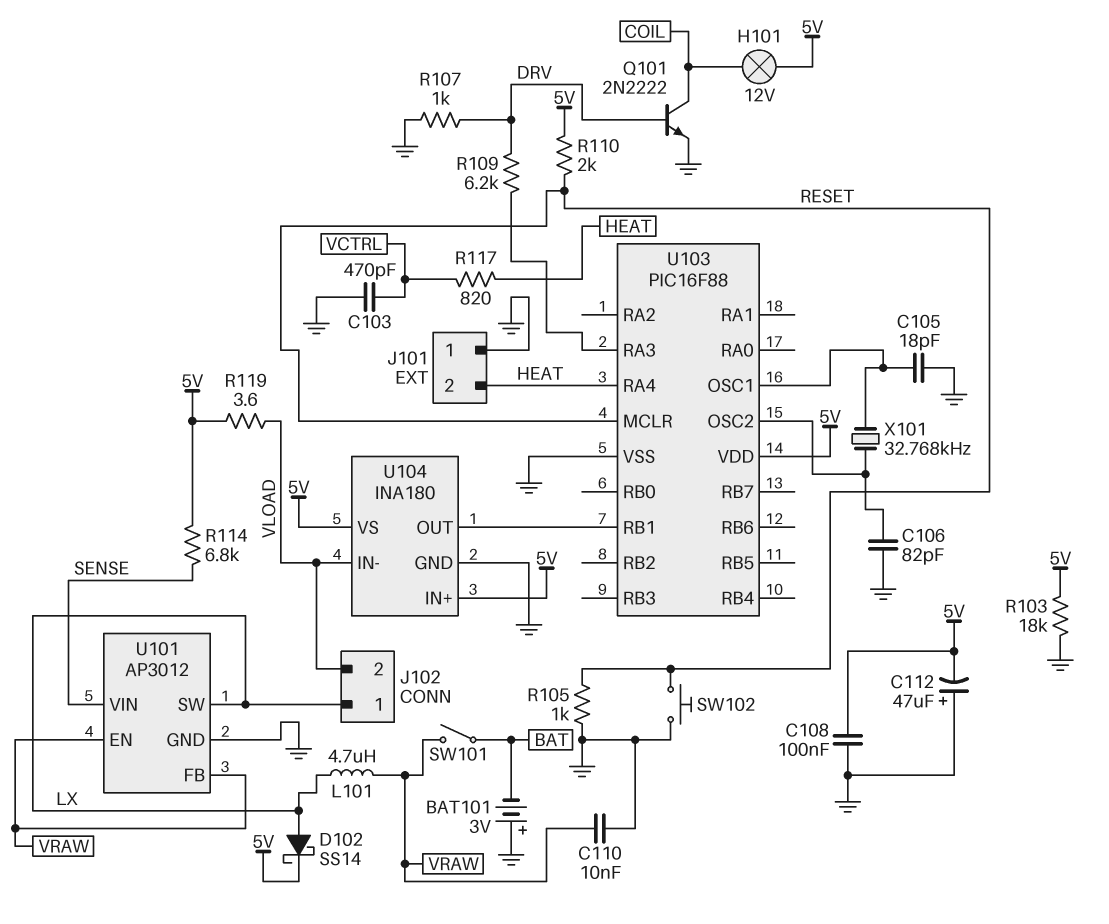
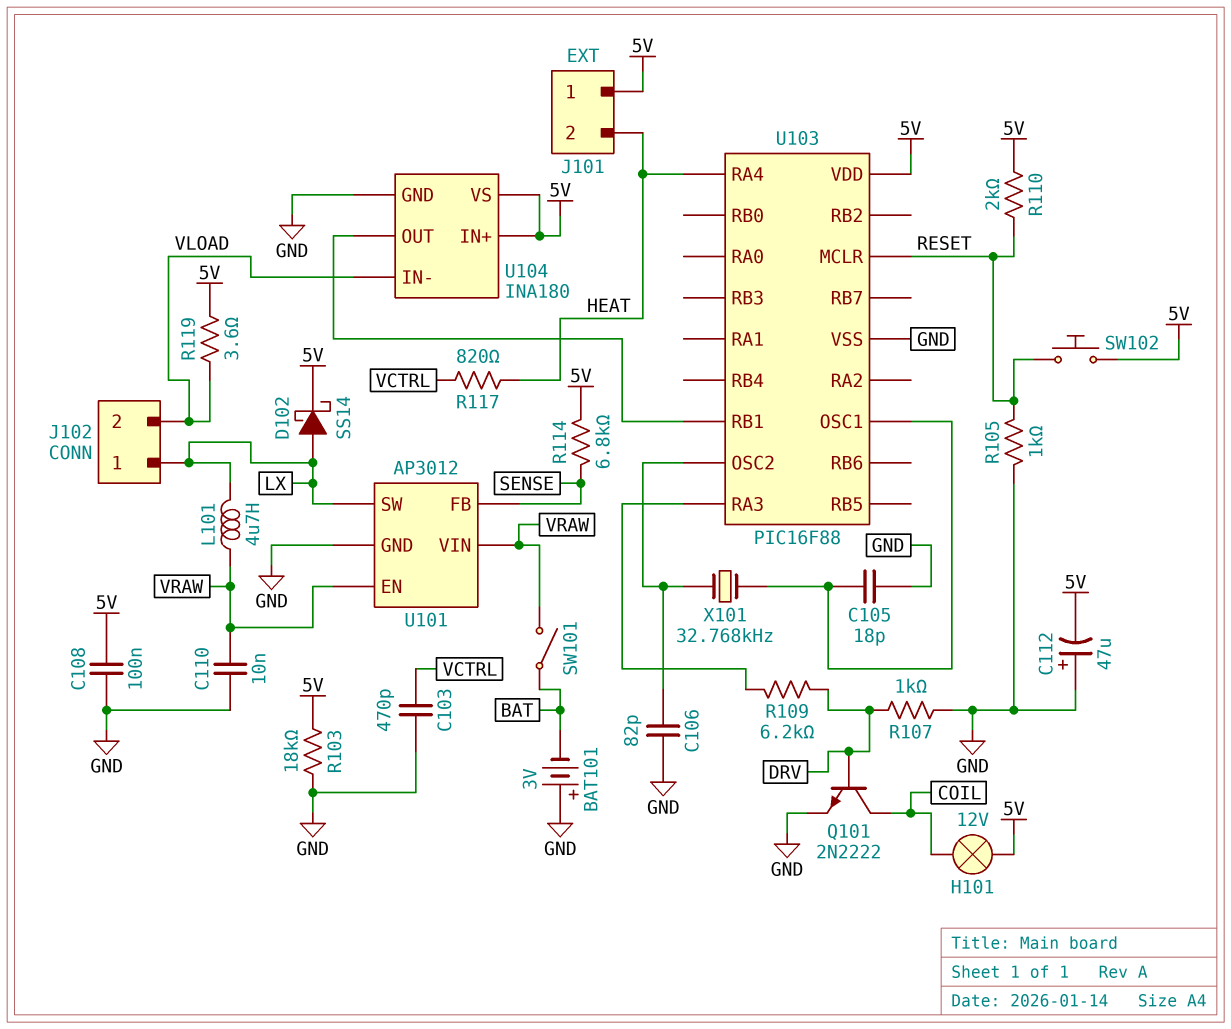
J101 pin 1: GND -> 5V
SW102: button (GND, RESET) -> button (5V, RESET)
U101 pin FB: VRAW -> SENSE
U101 pin VIN: SENSE -> VRAW

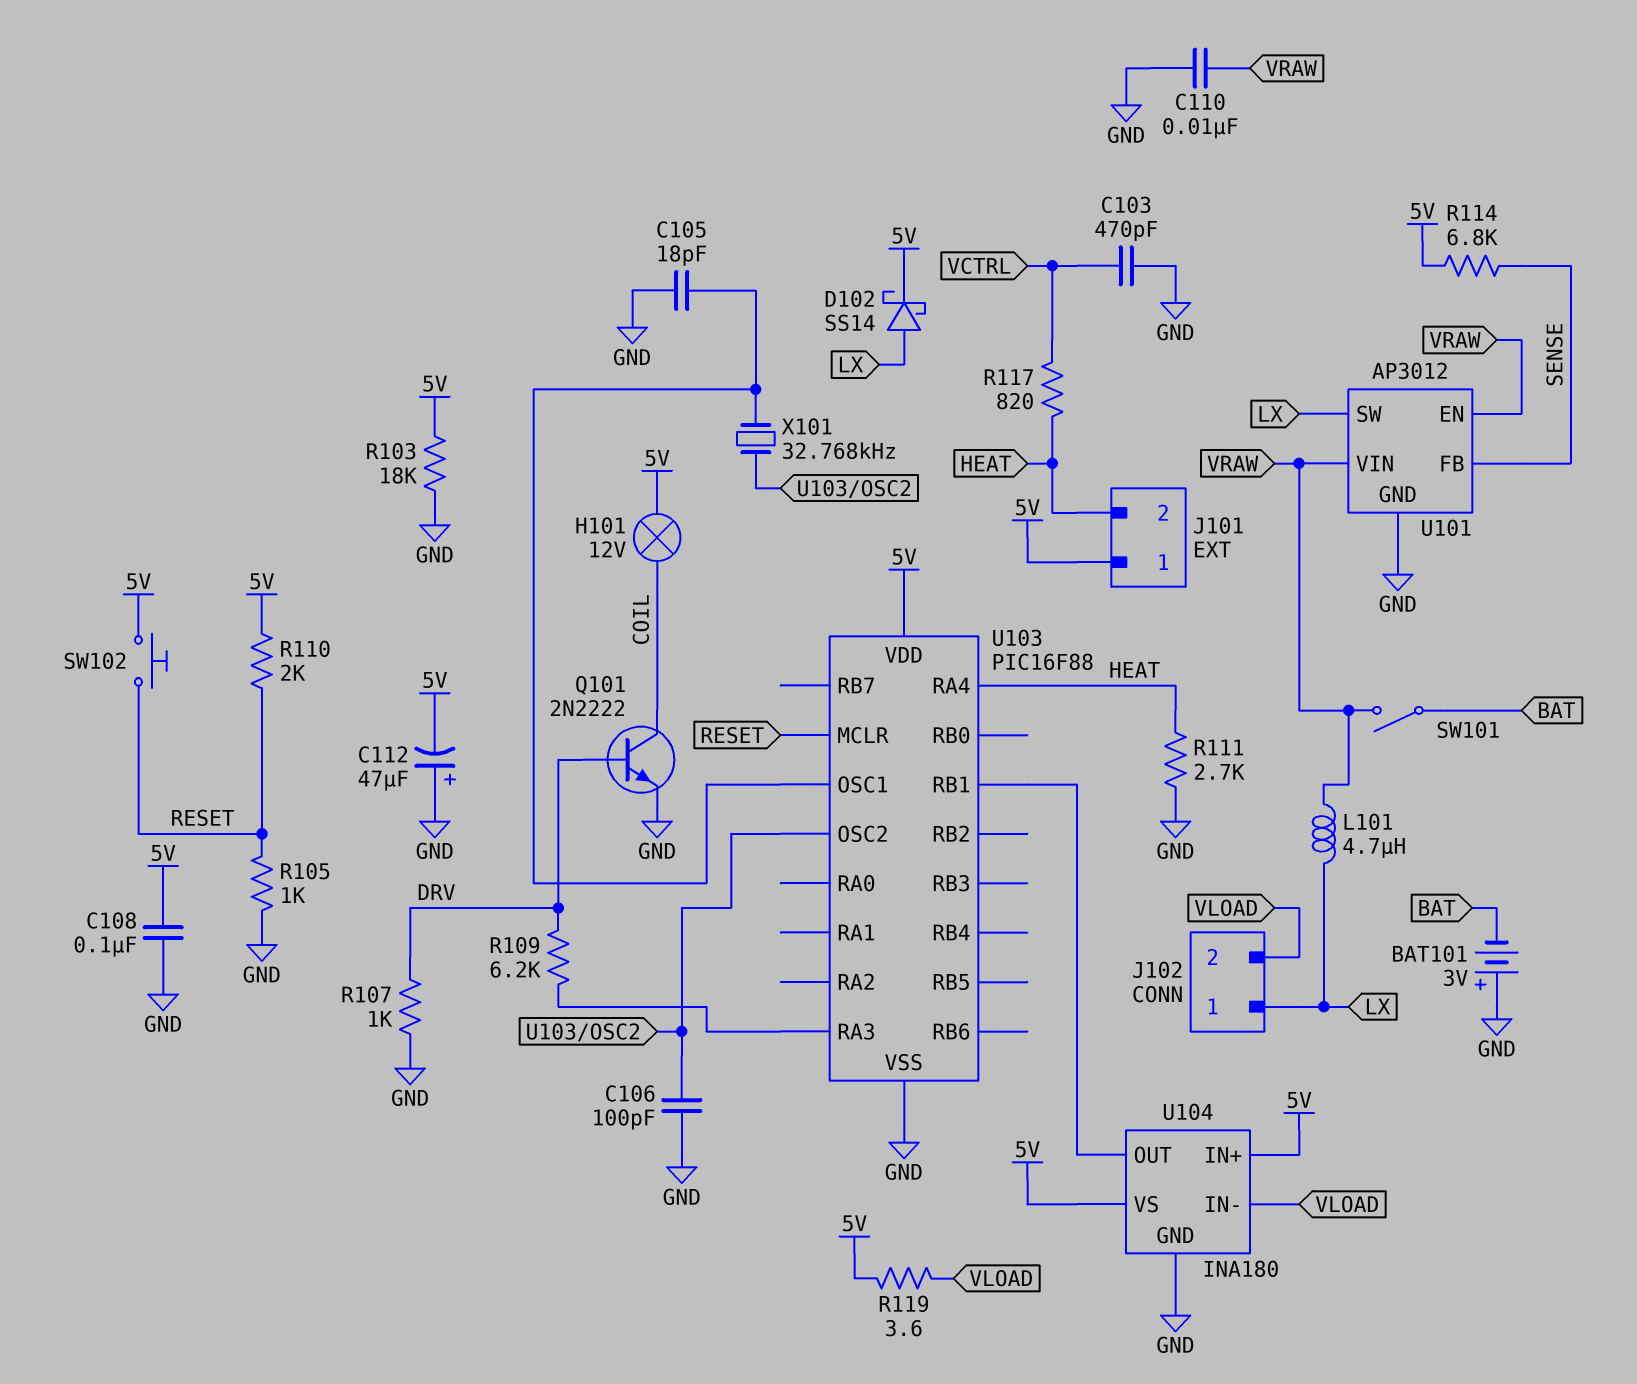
C106: 82pF (GND, U103/OSC2) -> 100pF (GND, U103/OSC2)
R111: none -> 2.7k (GND, HEAT)

